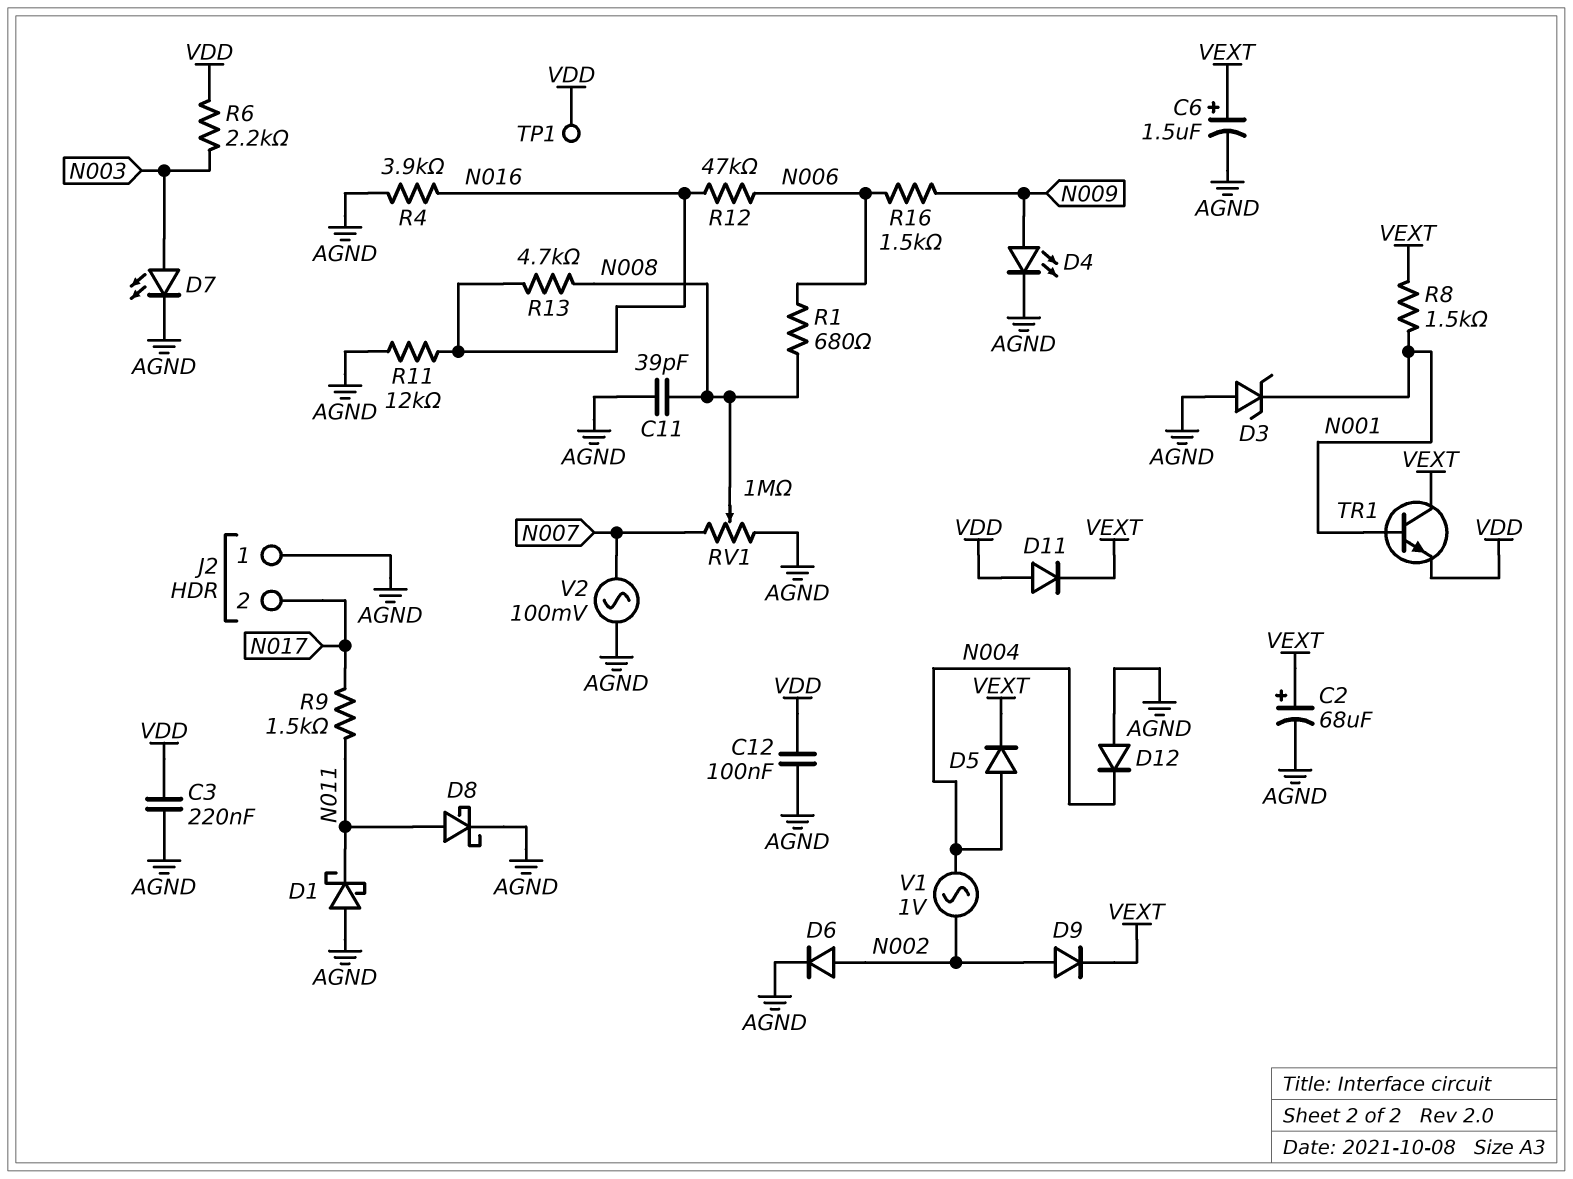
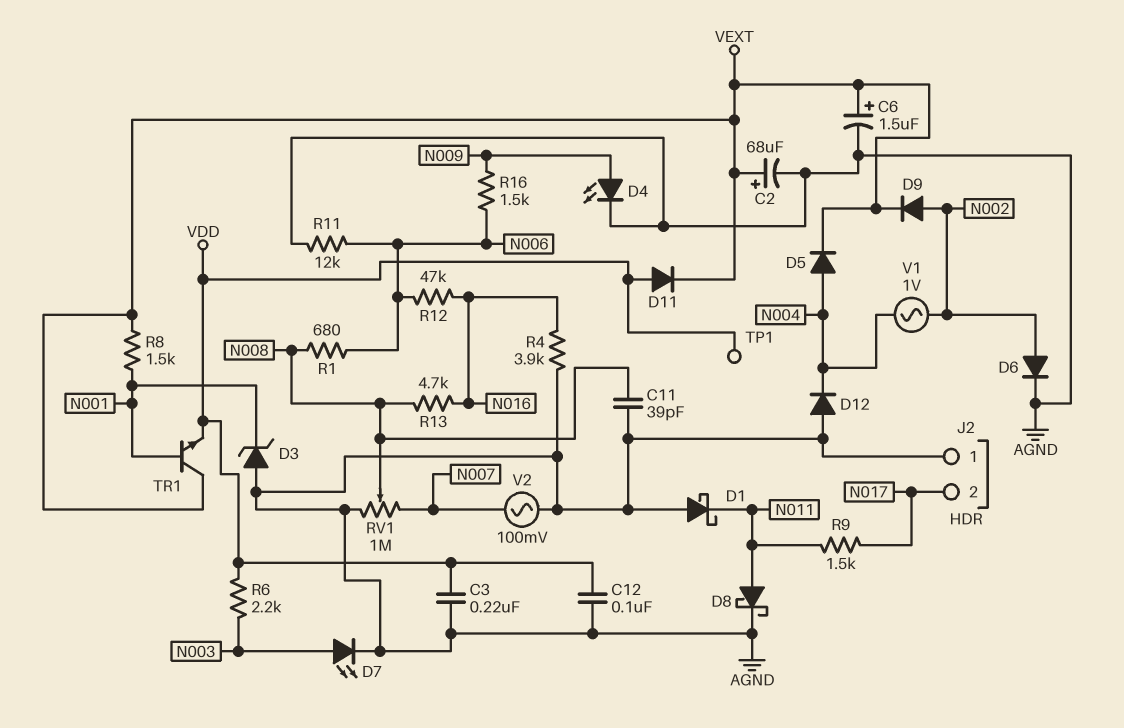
R11: 12k (AGND, N016) -> 12k (AGND, N006)

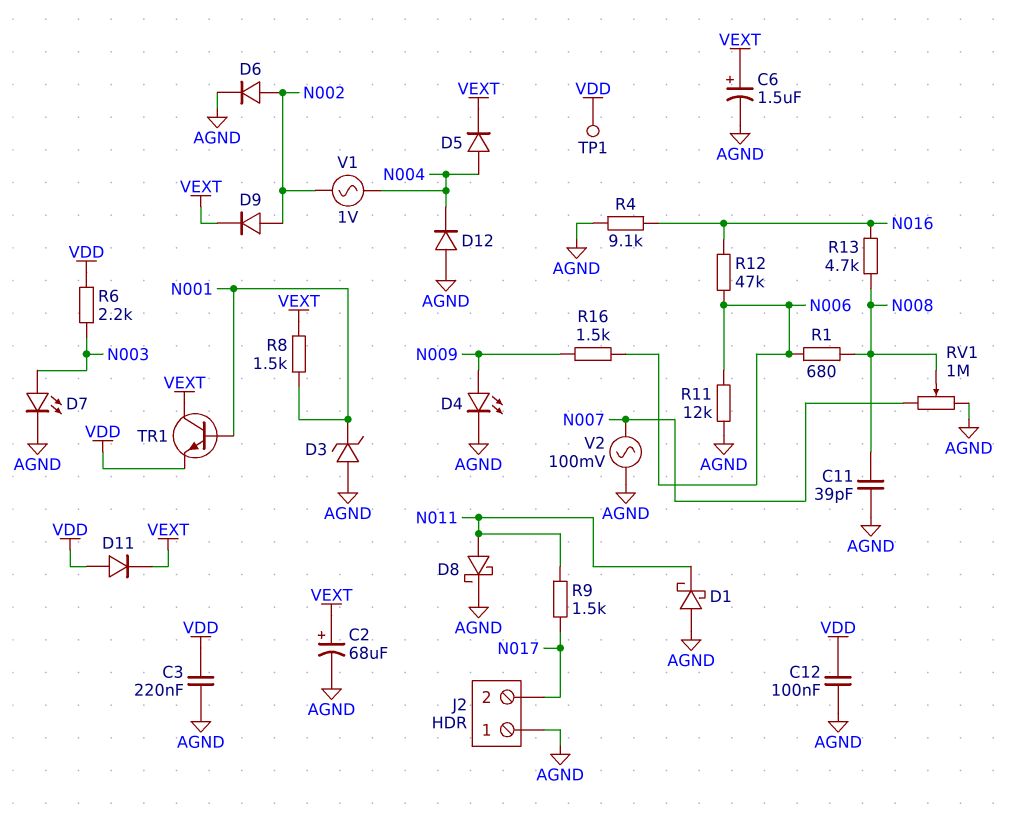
R4: 3.9k (AGND, N016) -> 9.1k (AGND, N016)

